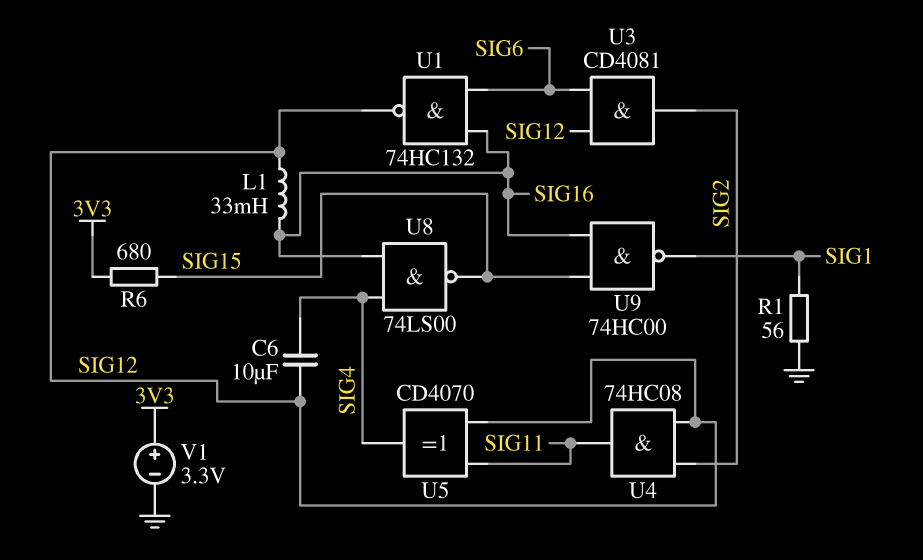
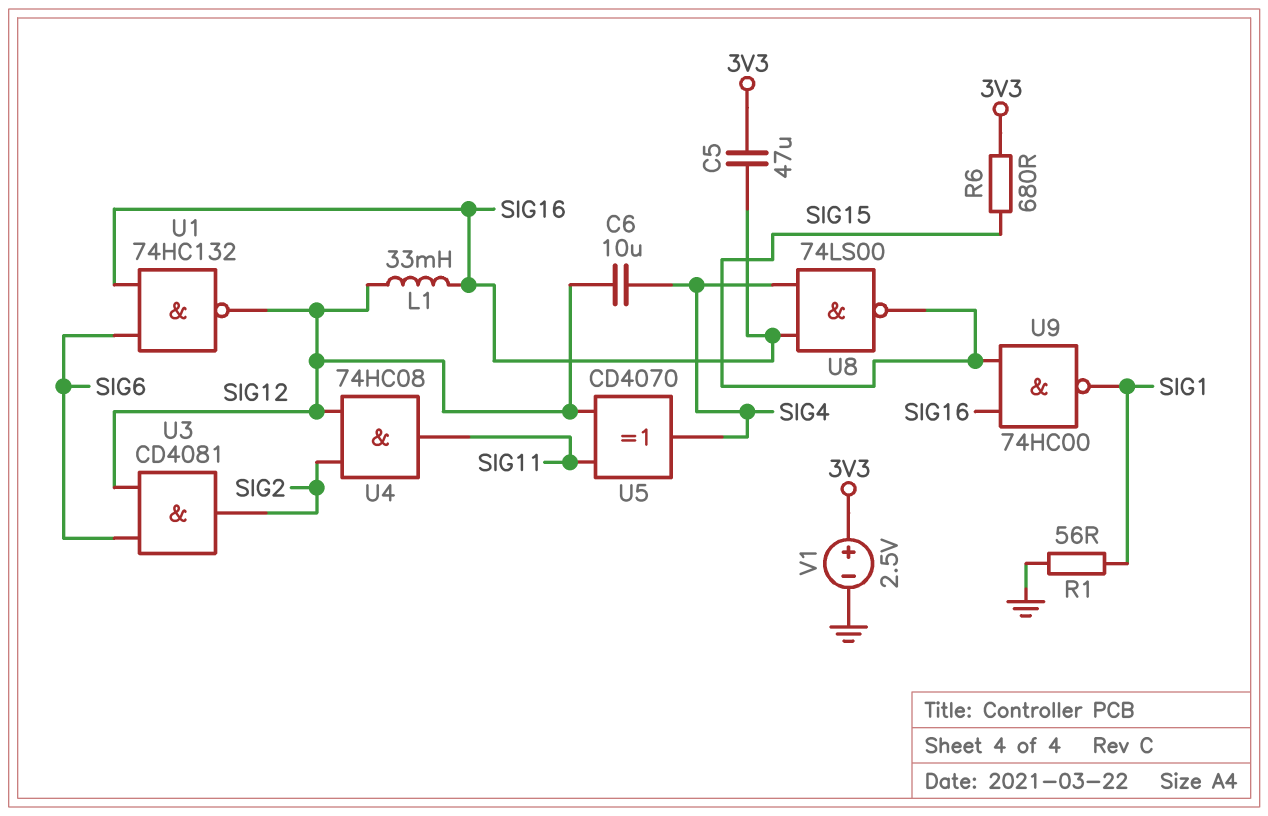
C5: none -> 47uF (3V3, SIG16)
V1: 3.3V (plus 3V3, minus GND) -> 2.5V (plus 3V3, minus GND)

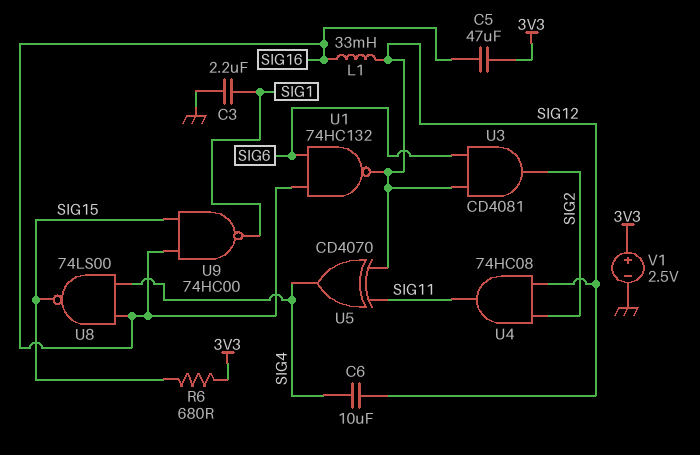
C3: none -> 2.2uF (GND, SIG1)
R1: 56 (GND, SIG1) -> none

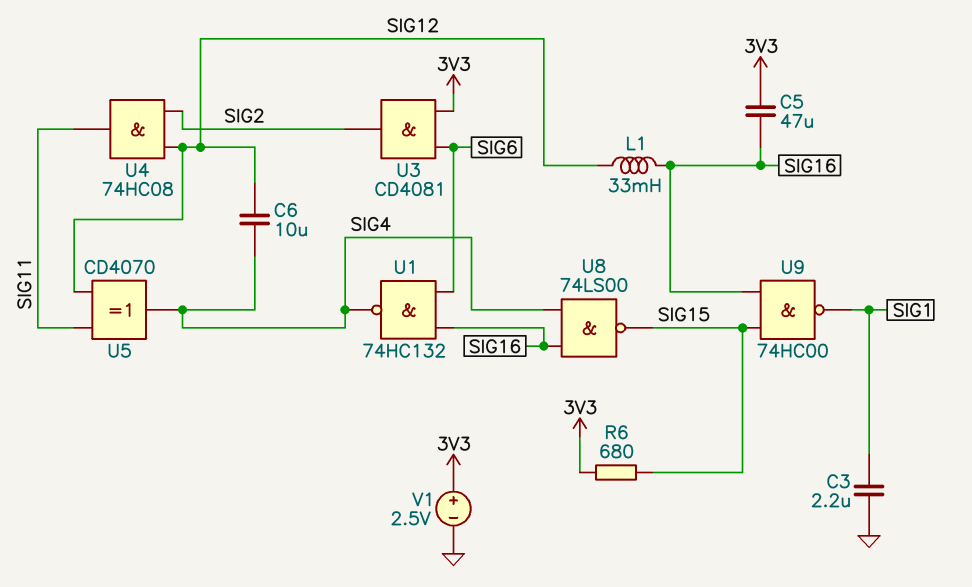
U1: NAND 74HC132 (in SIG6, in SIG16, out SIG12) -> NAND 74HC132 (in SIG6, in SIG16, out SIG4)
U3: AND CD4081 (in SIG6, in SIG12, out SIG2) -> AND CD4081 (in 3V3, in SIG6, out SIG2)

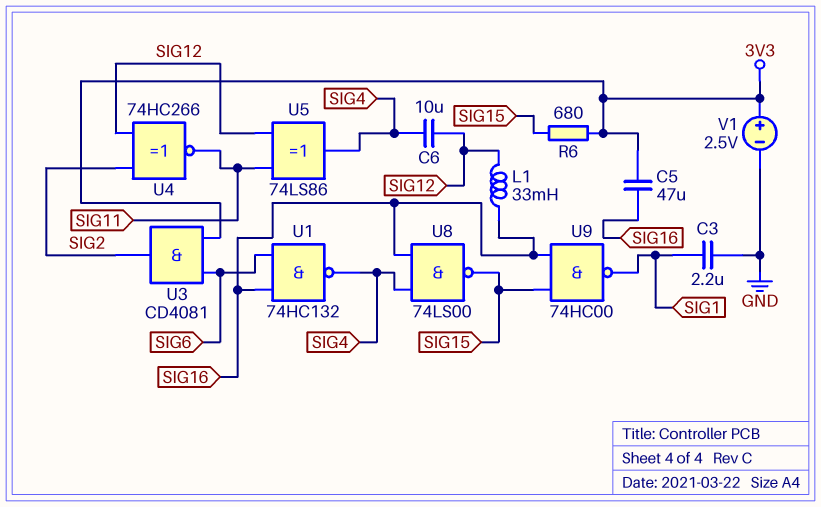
U4: AND 74HC08 (in SIG2, in SIG12, out SIG11) -> XNOR 74HC266 (in SIG2, in SIG12, out SIG11)
U5: XOR CD4070 (in SIG11, in SIG12, out SIG4) -> XOR 74LS86 (in SIG11, in SIG12, out SIG4)

